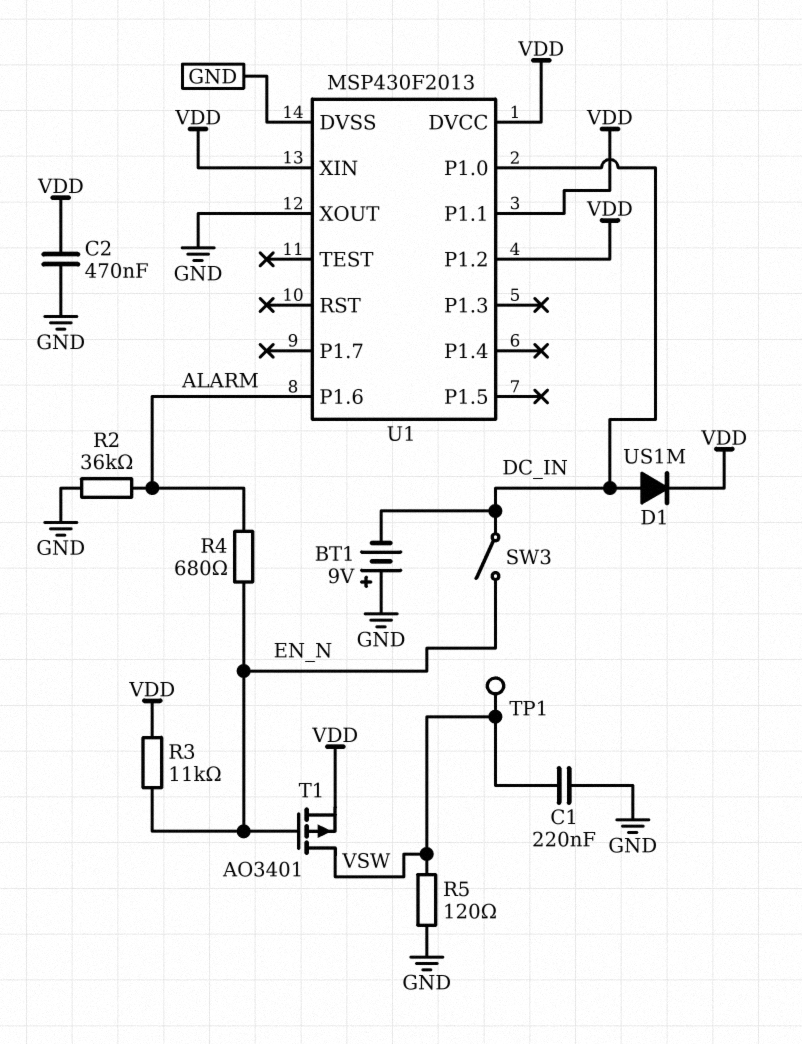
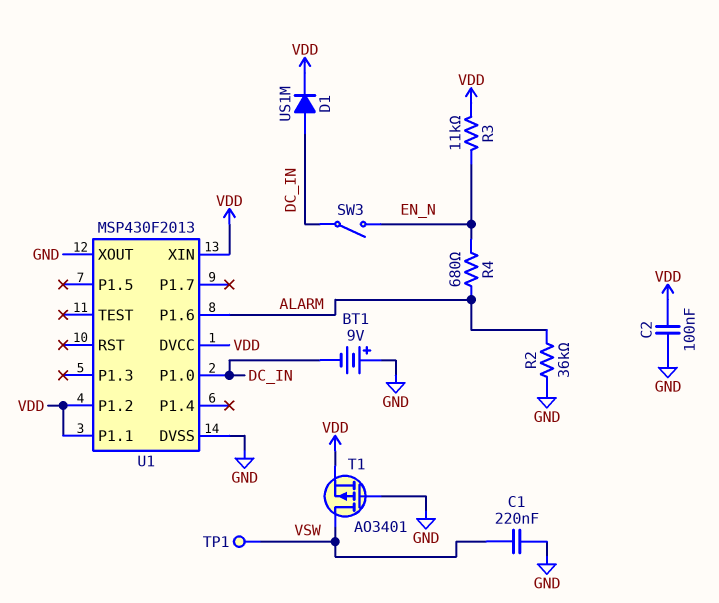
C2: 470nF (GND, VDD) -> 100nF (GND, VDD)
R5: 120 (GND, VSW) -> none
T1: PMOS AO3401 (G EN_N, D VSW, S VDD) -> PMOS AO3401 (G GND, D VSW, S VDD)

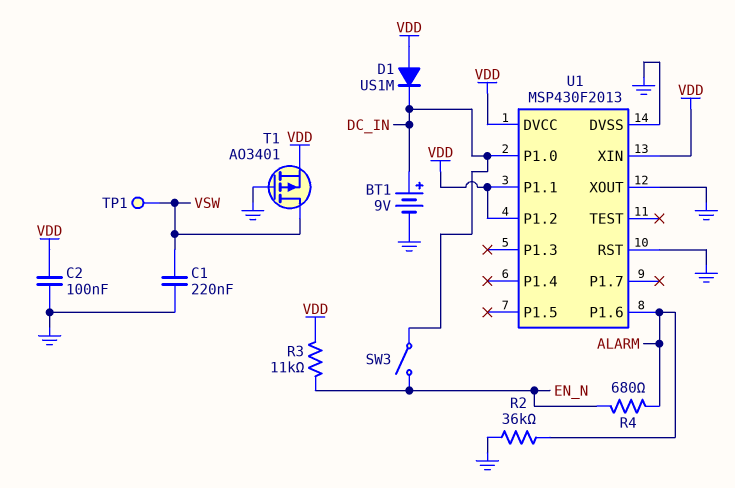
BT1: 9V (plus GND, minus DC_IN) -> 9V (plus DC_IN, minus GND)
D1: diode US1M (A DC_IN, K VDD) -> diode US1M (A VDD, K DC_IN)
U1 pin RST: none -> GND

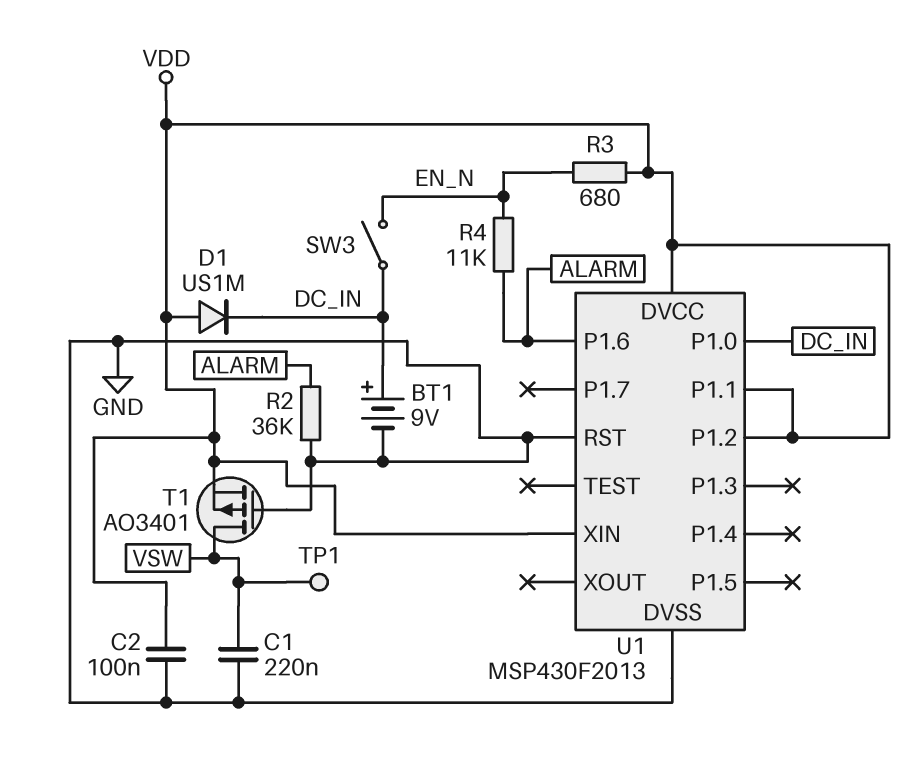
R3: 11k (EN_N, VDD) -> 680 (EN_N, VDD)
R4: 680 (ALARM, EN_N) -> 11k (ALARM, EN_N)
U1 pin XOUT: GND -> none

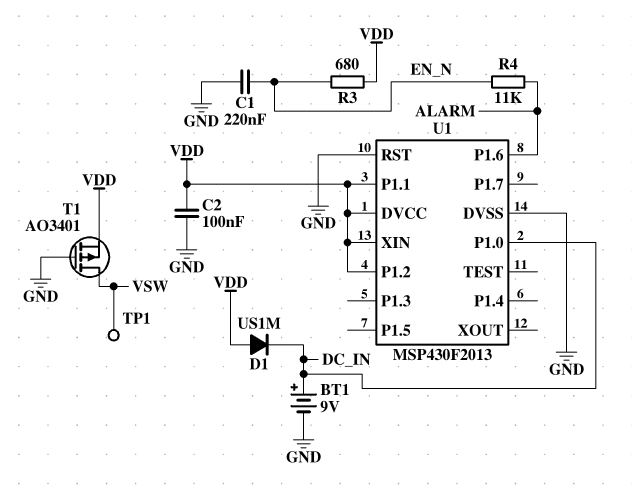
C1: 220nF (GND, VSW) -> 220nF (EN_N, GND)
R2: 36k (ALARM, GND) -> none
SW3: switch (DC_IN, EN_N) -> none

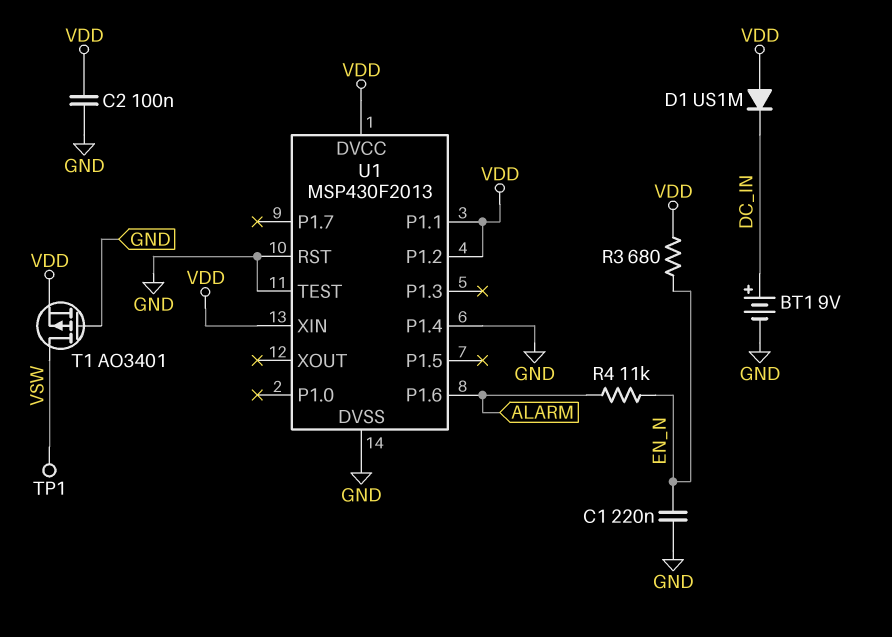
U1 pin P1.0: DC_IN -> none
U1 pin P1.4: none -> GND
U1 pin TEST: none -> GND

